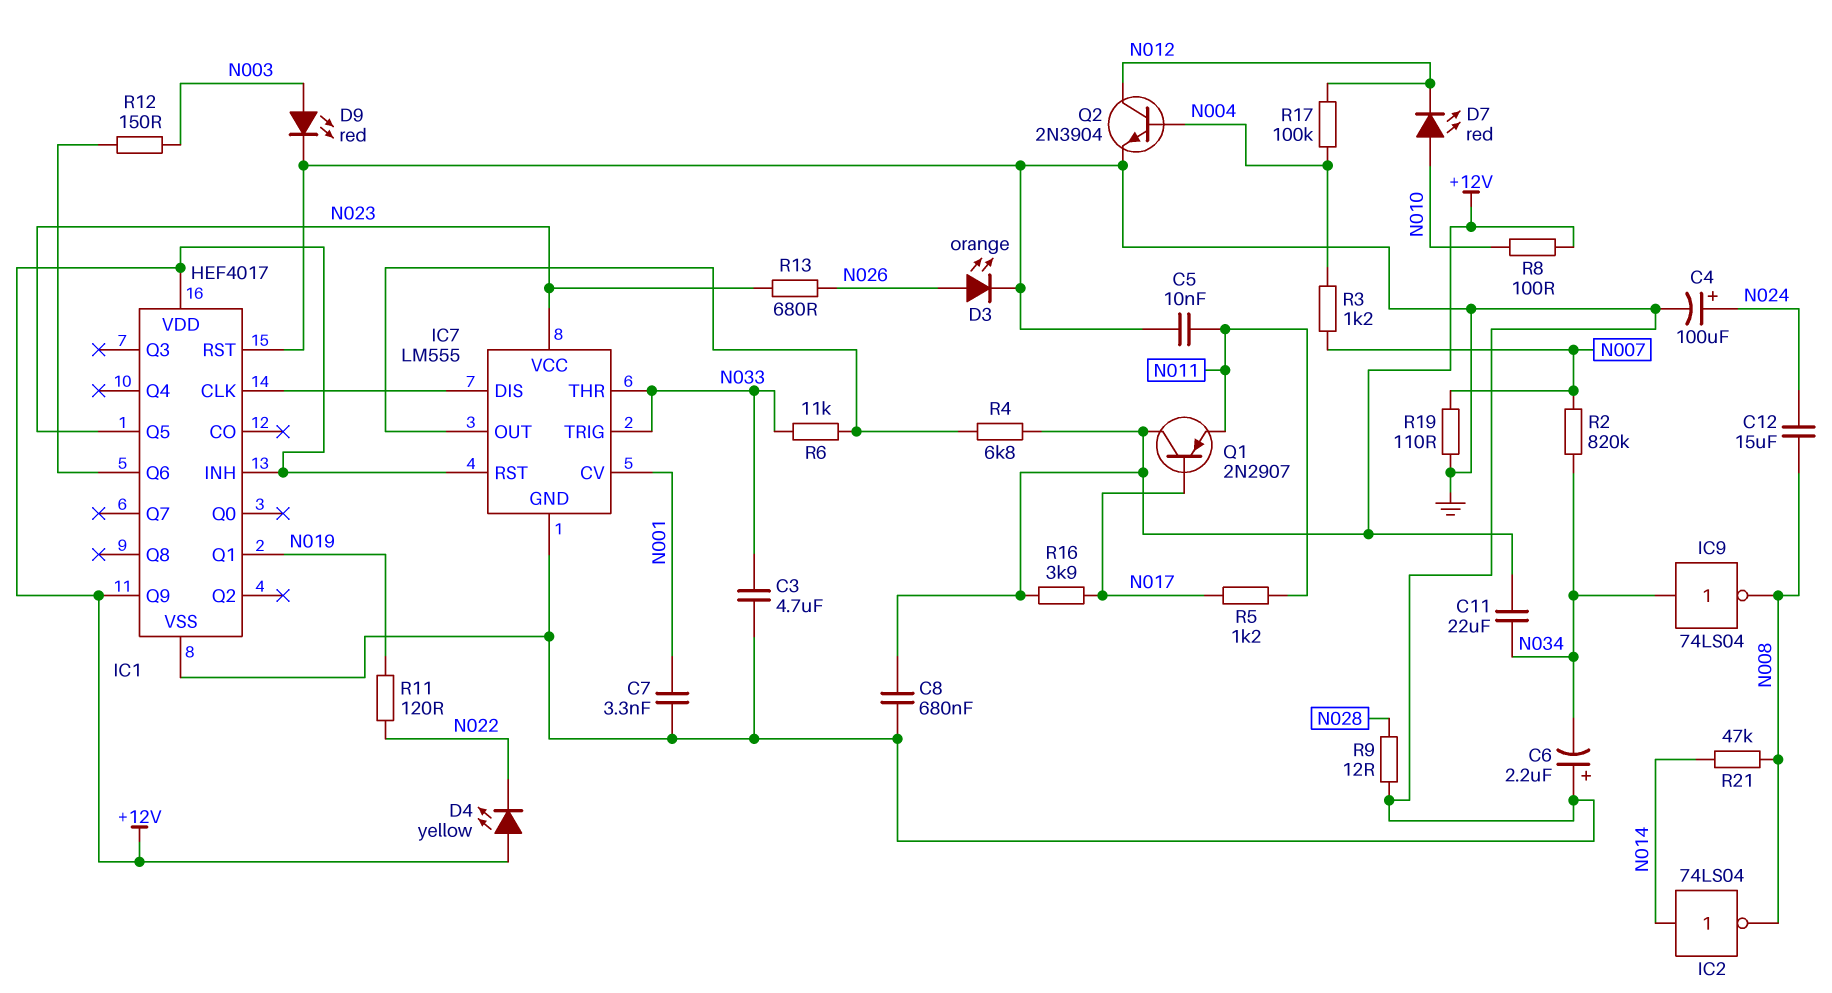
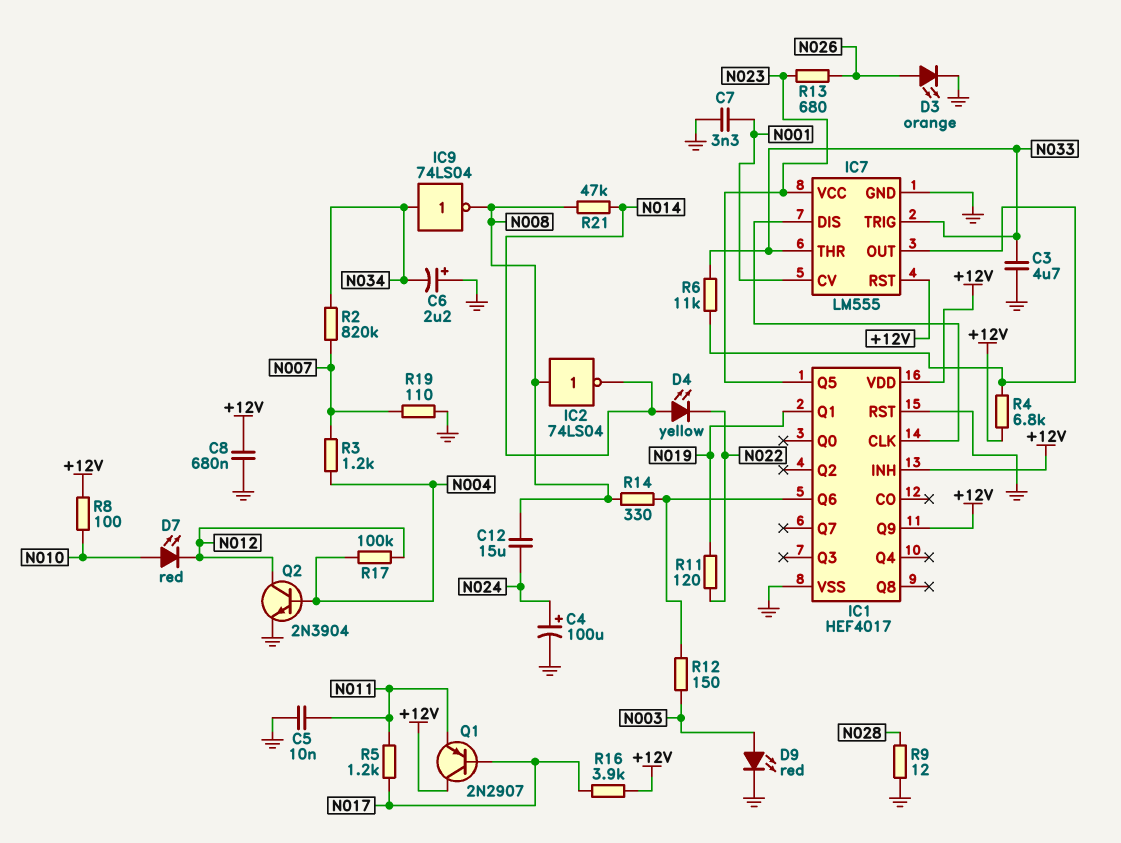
C11: 22uF (+12V, N034) -> none
D4: LED yellow (A +12V, K N022) -> LED yellow (A N014, K N022)
IC2: NOT 74LS04 (in N014, out N008) -> NOT 74LS04 (in N008, out N014)
R14: none -> 330 (IC1/Q6, N008)

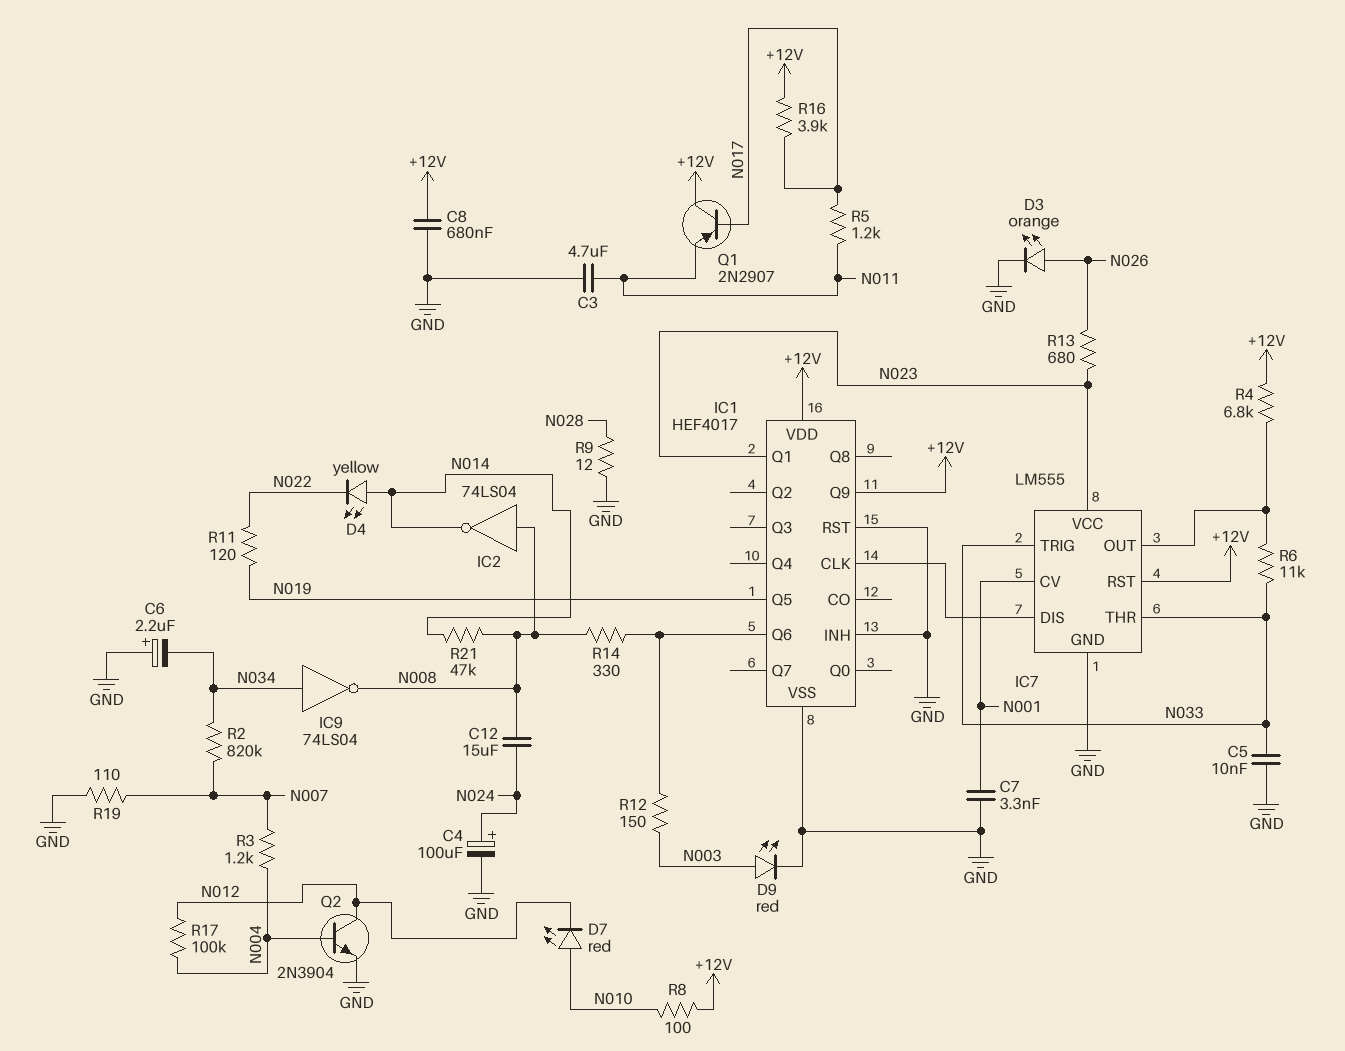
C3: 4.7uF (GND, N033) -> 4.7uF (GND, N011)
C5: 10nF (GND, N011) -> 10nF (GND, N033)
IC1 pin INH: +12V -> GND
IC1 pin Q1: N019 -> N023
IC1 pin Q5: N023 -> N019

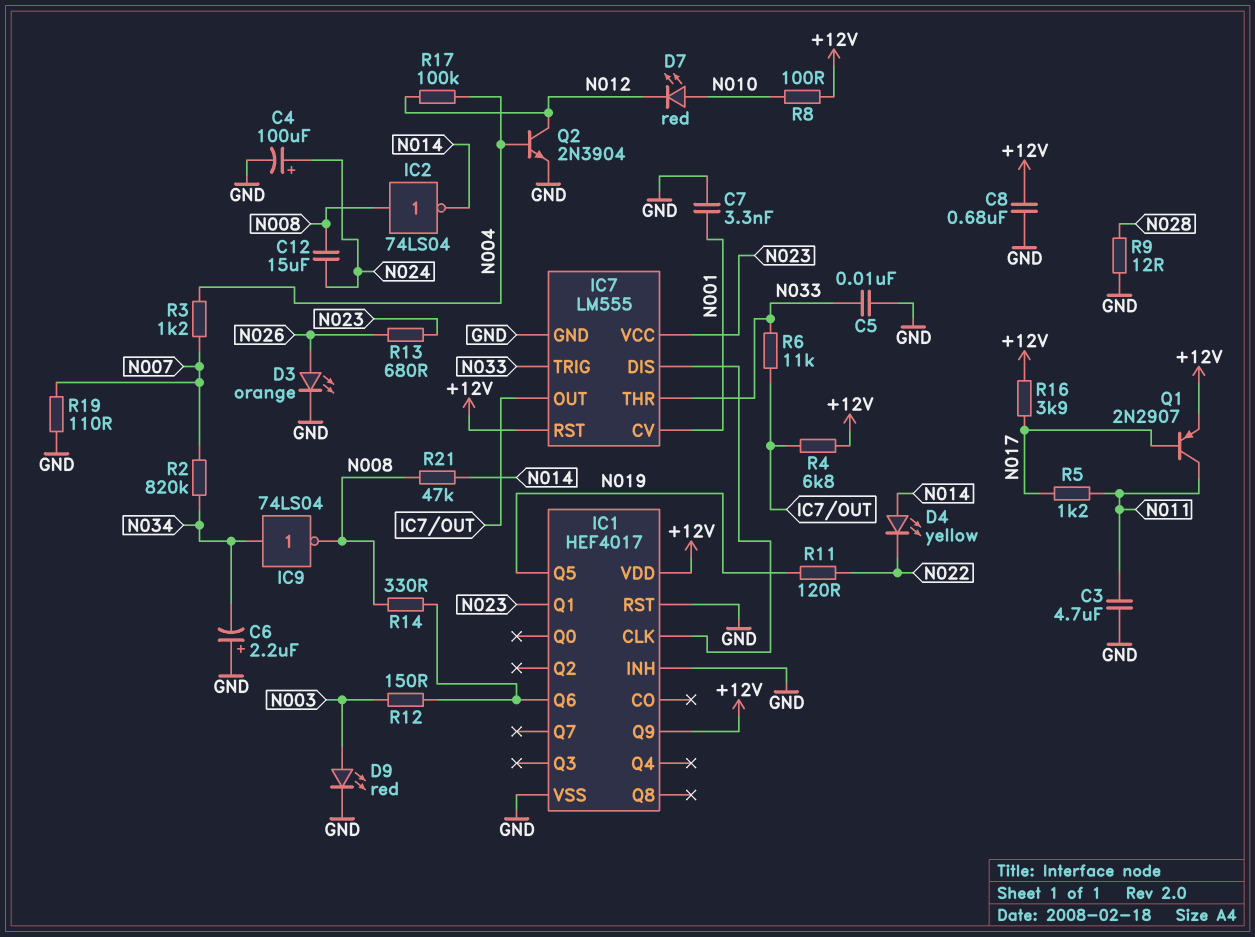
Q1: PNP 2N2907 (B N017, C +12V, E N011) -> PNP 2N2907 (B N017, C N011, E +12V)

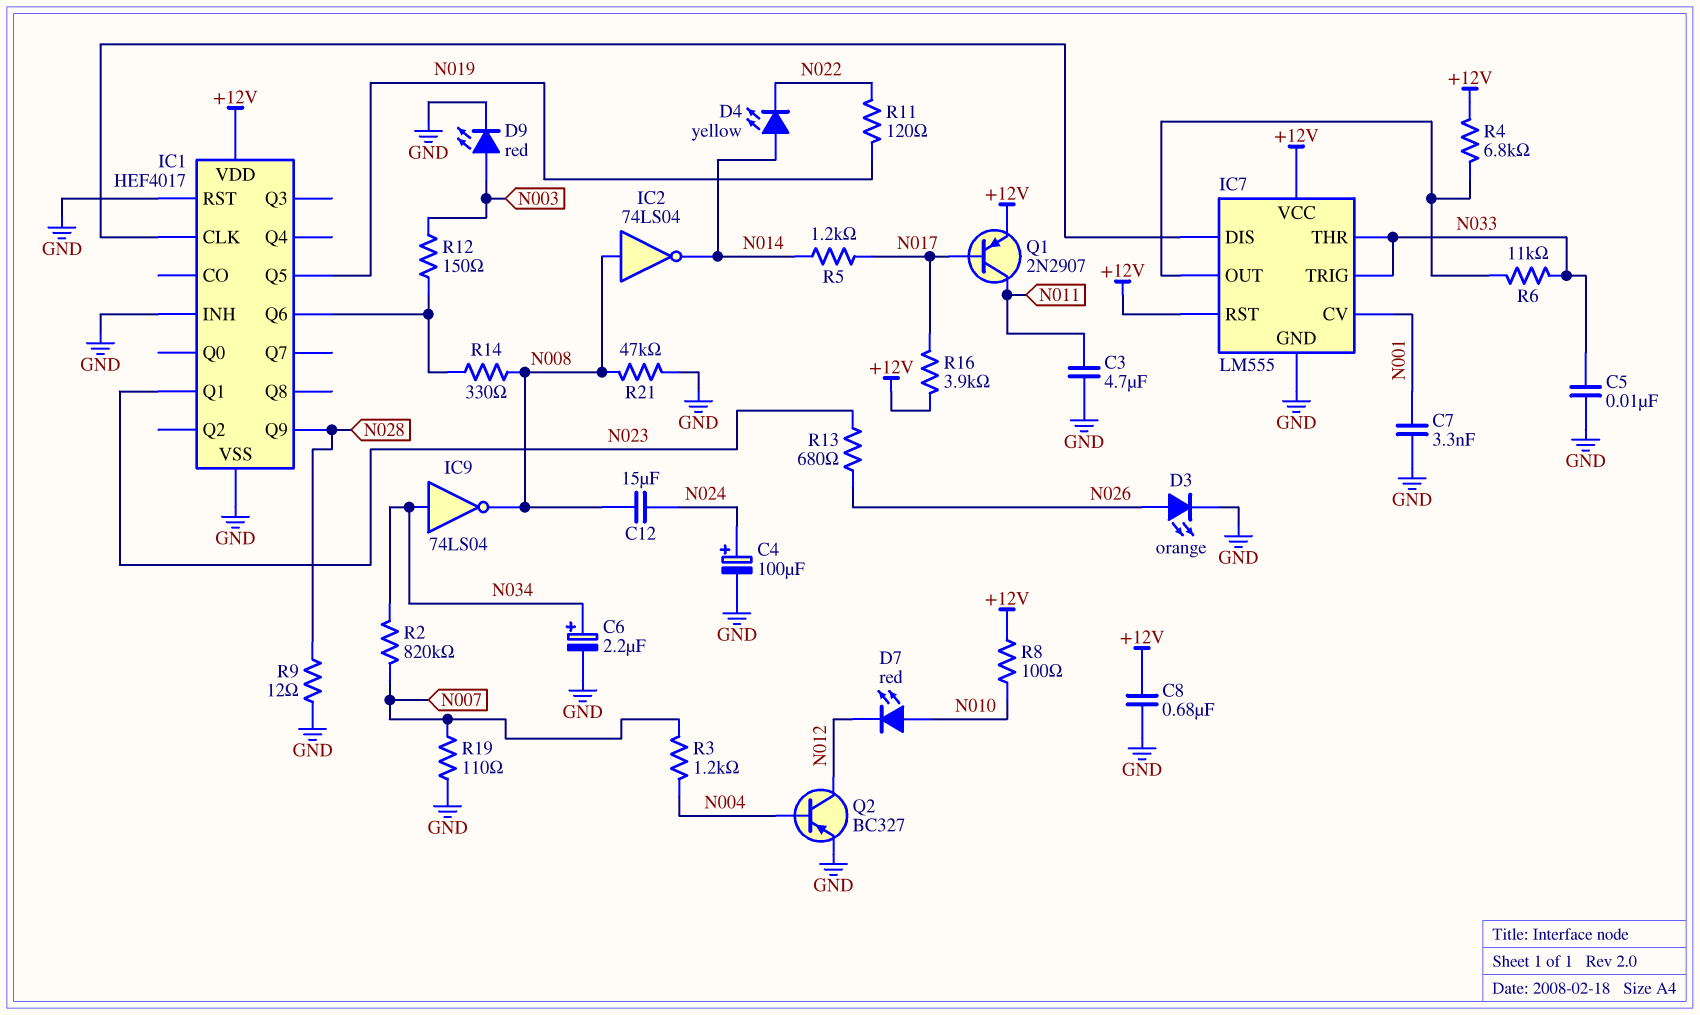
C6: 2.2uF (plus GND, minus N034) -> 2.2uF (plus N034, minus GND)
IC1 pin Q9: +12V -> N028
IC7 pin VCC: N023 -> +12V
Q2: NPN 2N3904 (B N004, C N012, E GND) -> PNP BC327 (B N004, C N012, E GND)
R5: 1.2k (N011, N017) -> 1.2k (N014, N017)
R17: 100k (N004, N012) -> none
R21: 47k (N008, N014) -> 47k (GND, N008)

